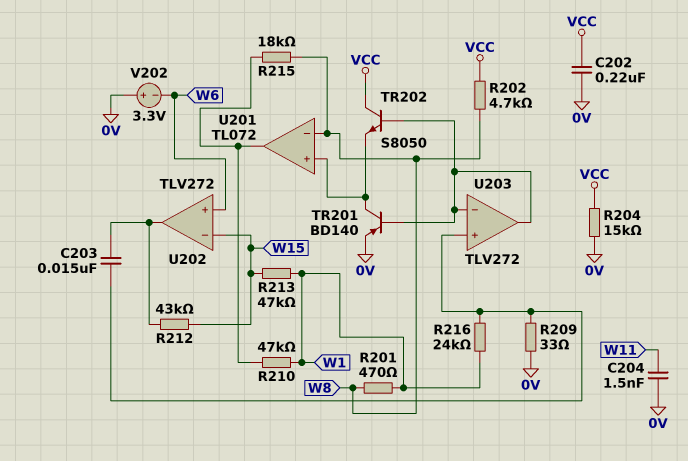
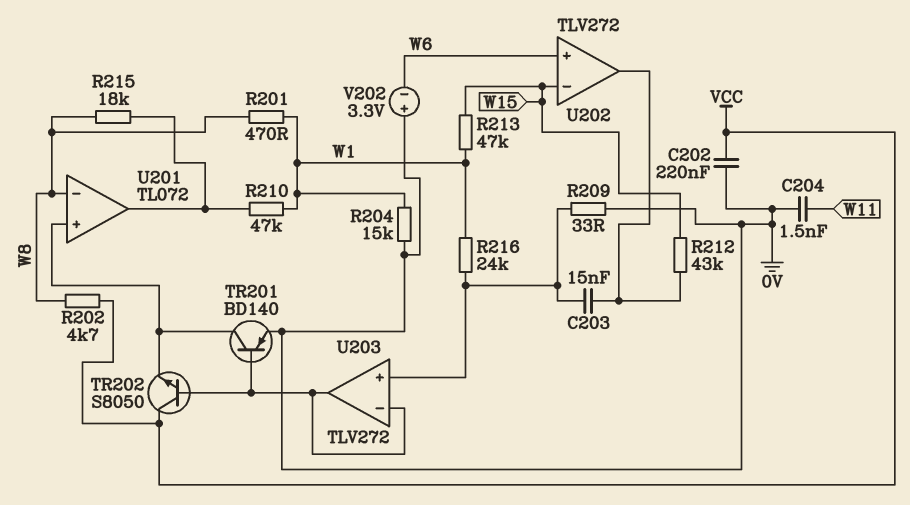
R204: 15k (0V, VCC) -> 15k (0V, W1)

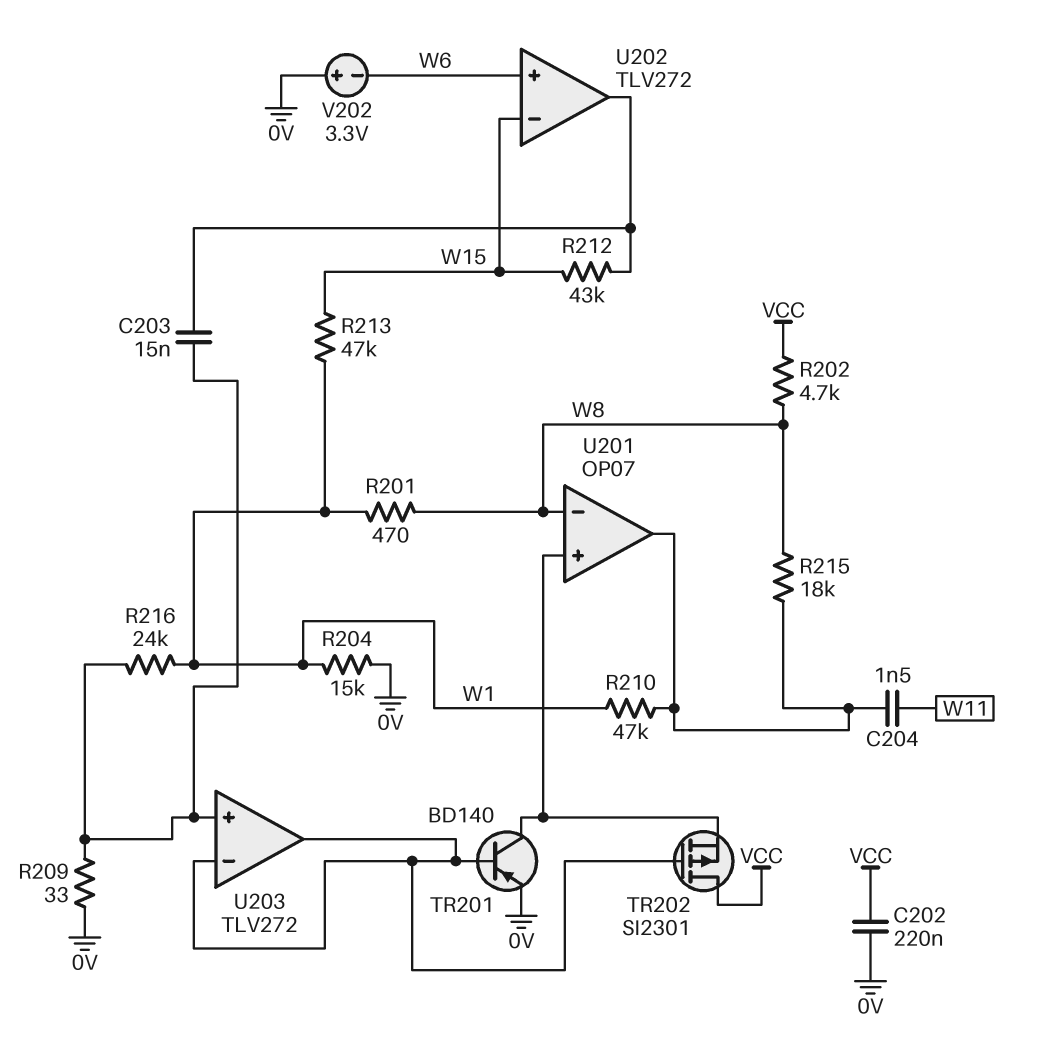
C204: 1.5nF (0V, W11) -> 1.5nF (U201/out, W11)
TR202: NPN S8050 (B U203/in-, C VCC, E U201/in+) -> PMOS SI2301 (G U203/in-, D VCC, S U201/in+)
U201: TL072 -> OP07

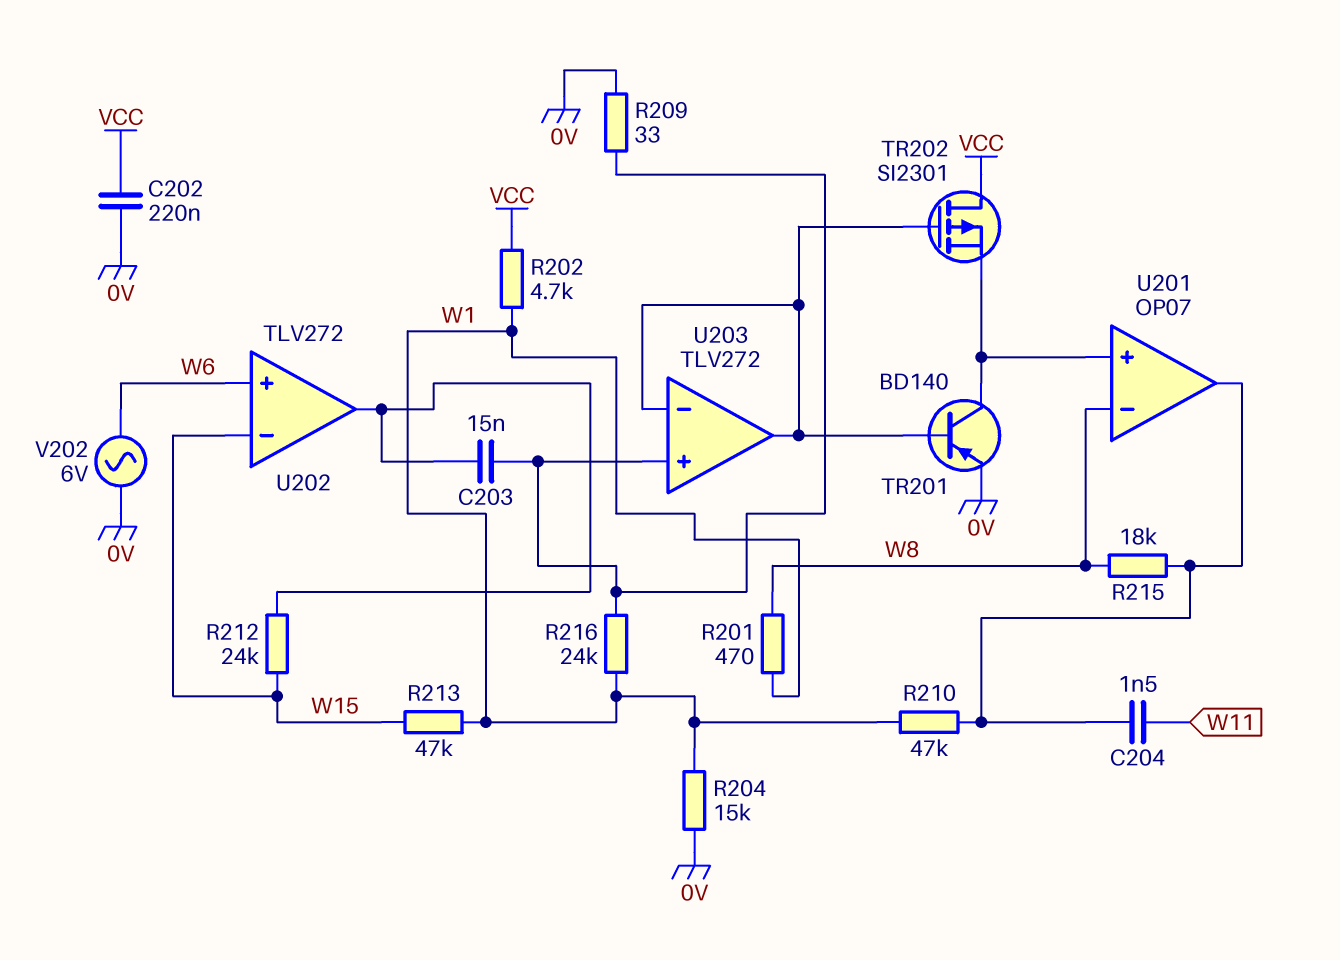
R202: 4.7k (VCC, W8) -> 4.7k (VCC, W1)
R212: 43k (U202/out, W15) -> 24k (U202/out, W15)
V202: 3.3V (plus 0V, minus W6) -> AC 6V (0V, W6)

